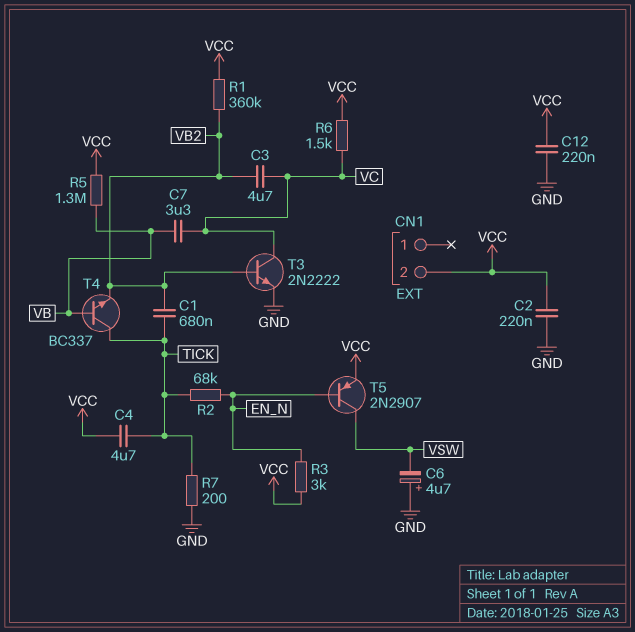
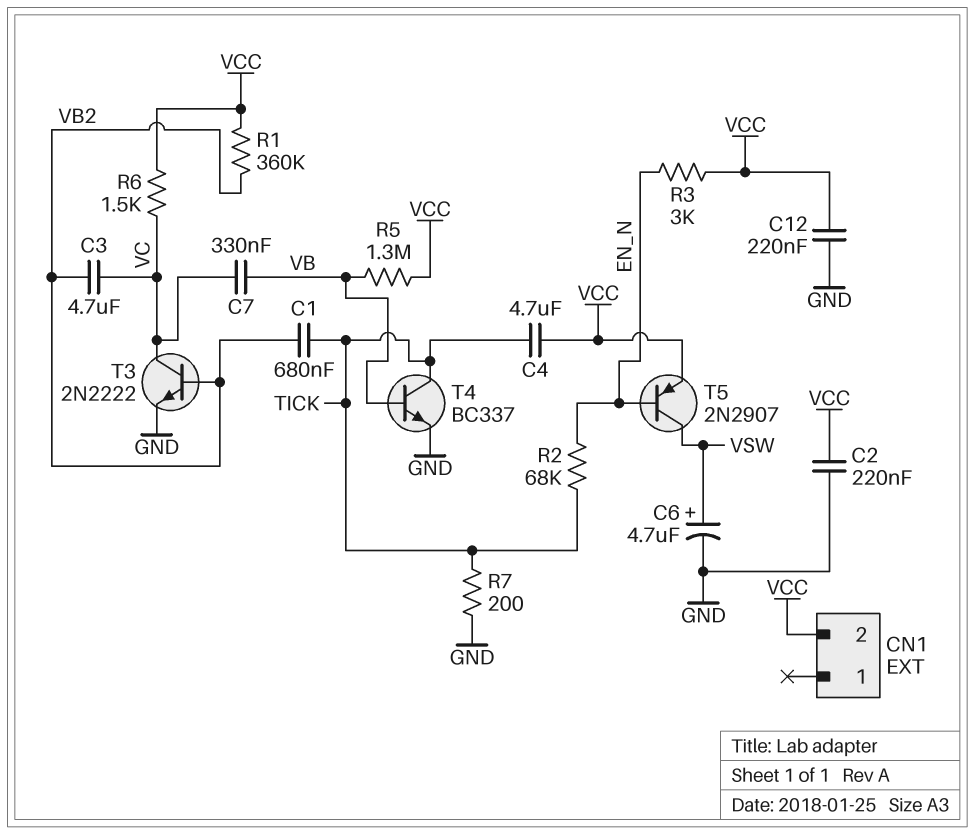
C6: 4.7uF (plus GND, minus VSW) -> 4.7uF (plus VSW, minus GND)
C7: 3.3uF (VB, VC) -> 330nF (VB, VC)
T4: NPN BC337 (B VB, C TICK, E VB2) -> NPN BC337 (B VB, C TICK, E GND)

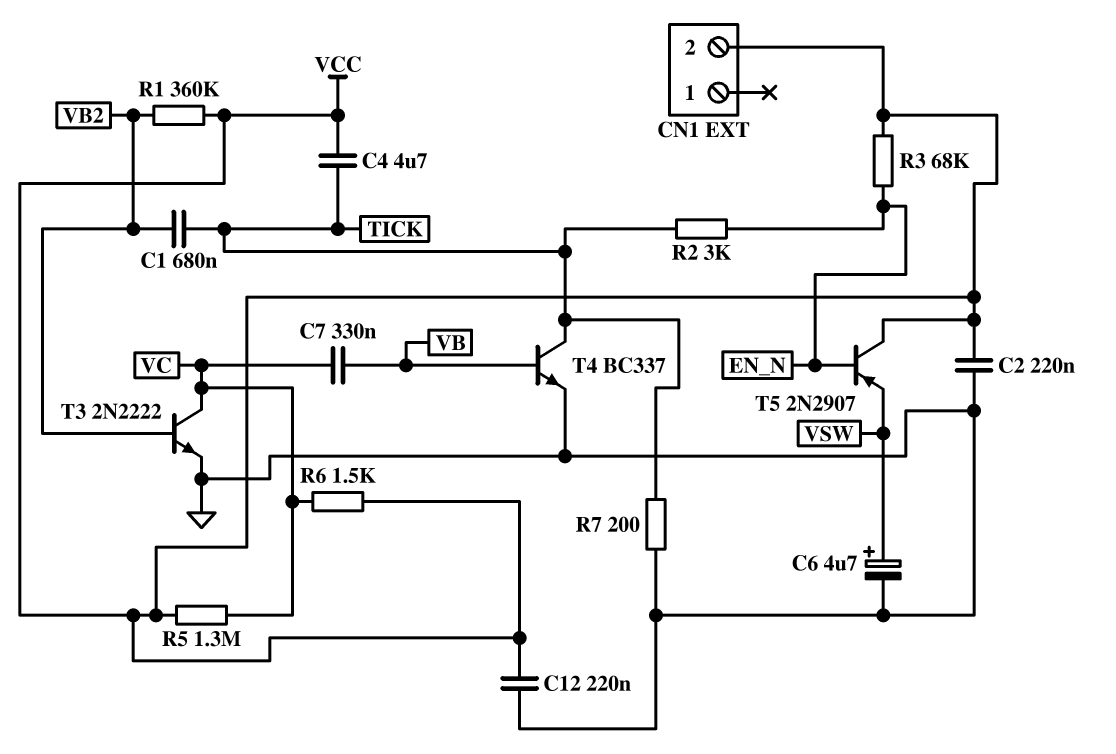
C3: 4.7uF (VB2, VC) -> none
R2: 68k (EN_N, TICK) -> 3k (EN_N, TICK)
R3: 3k (EN_N, VCC) -> 68k (EN_N, VCC)
R5: 1.3M (VB, VCC) -> 1.3M (VC, VCC)
T5: PNP 2N2907 (B EN_N, C VSW, E VCC) -> PNP 2N2907 (B EN_N, C VCC, E VSW)

